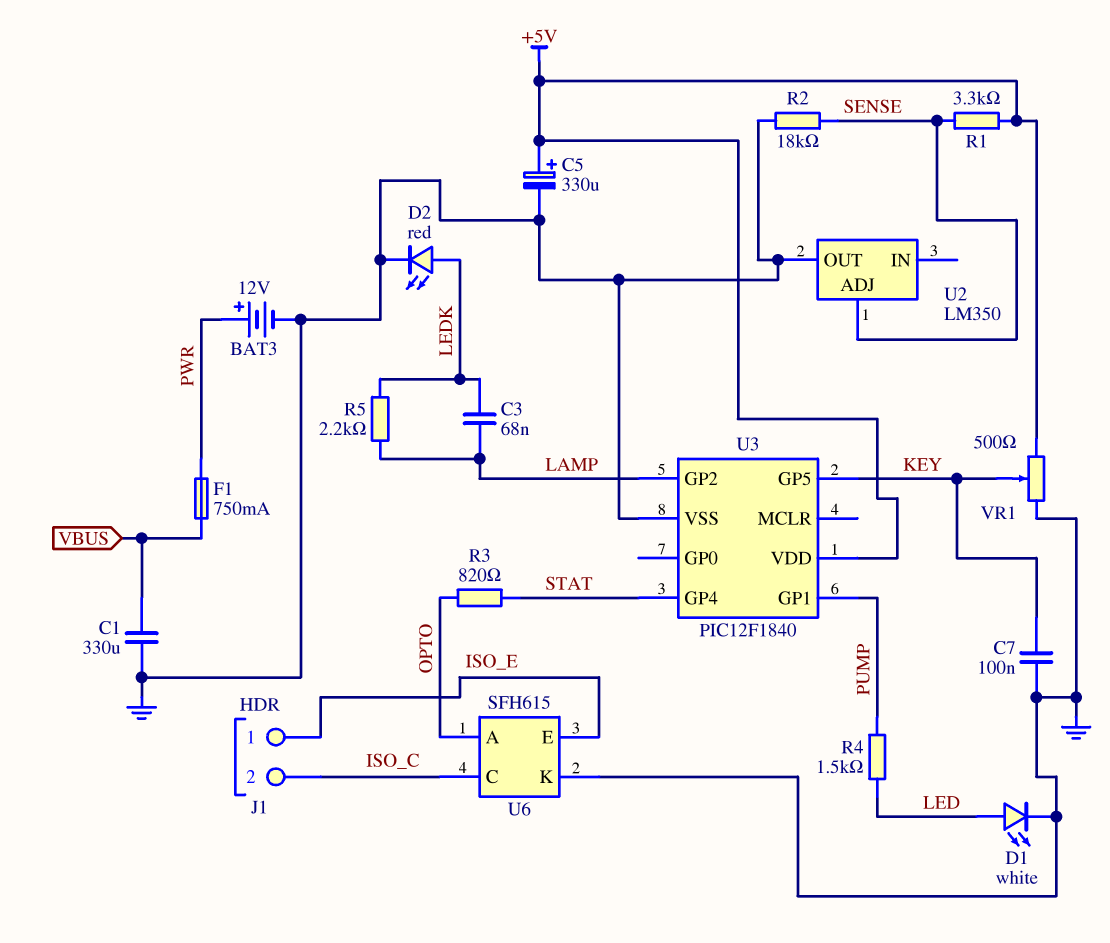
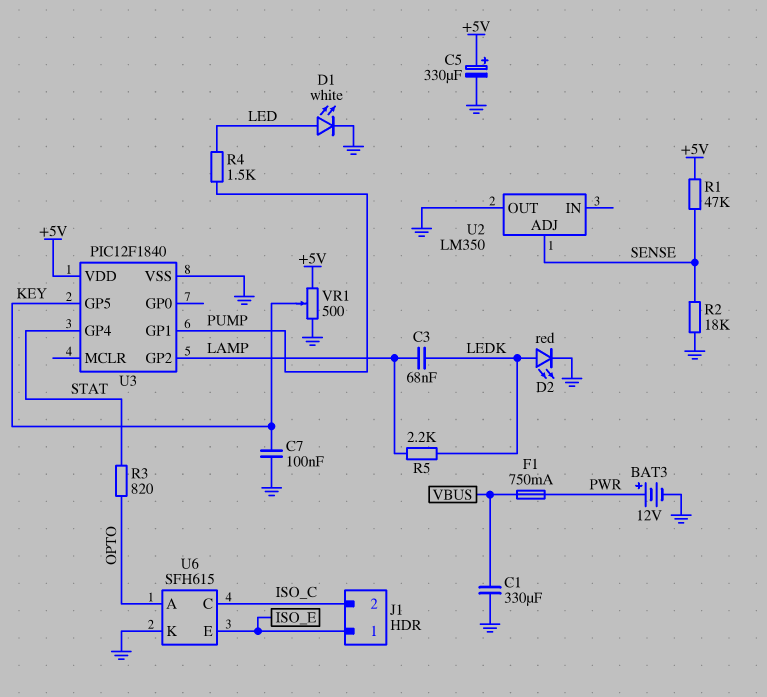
R1: 3.3k (+5V, SENSE) -> 47k (+5V, SENSE)

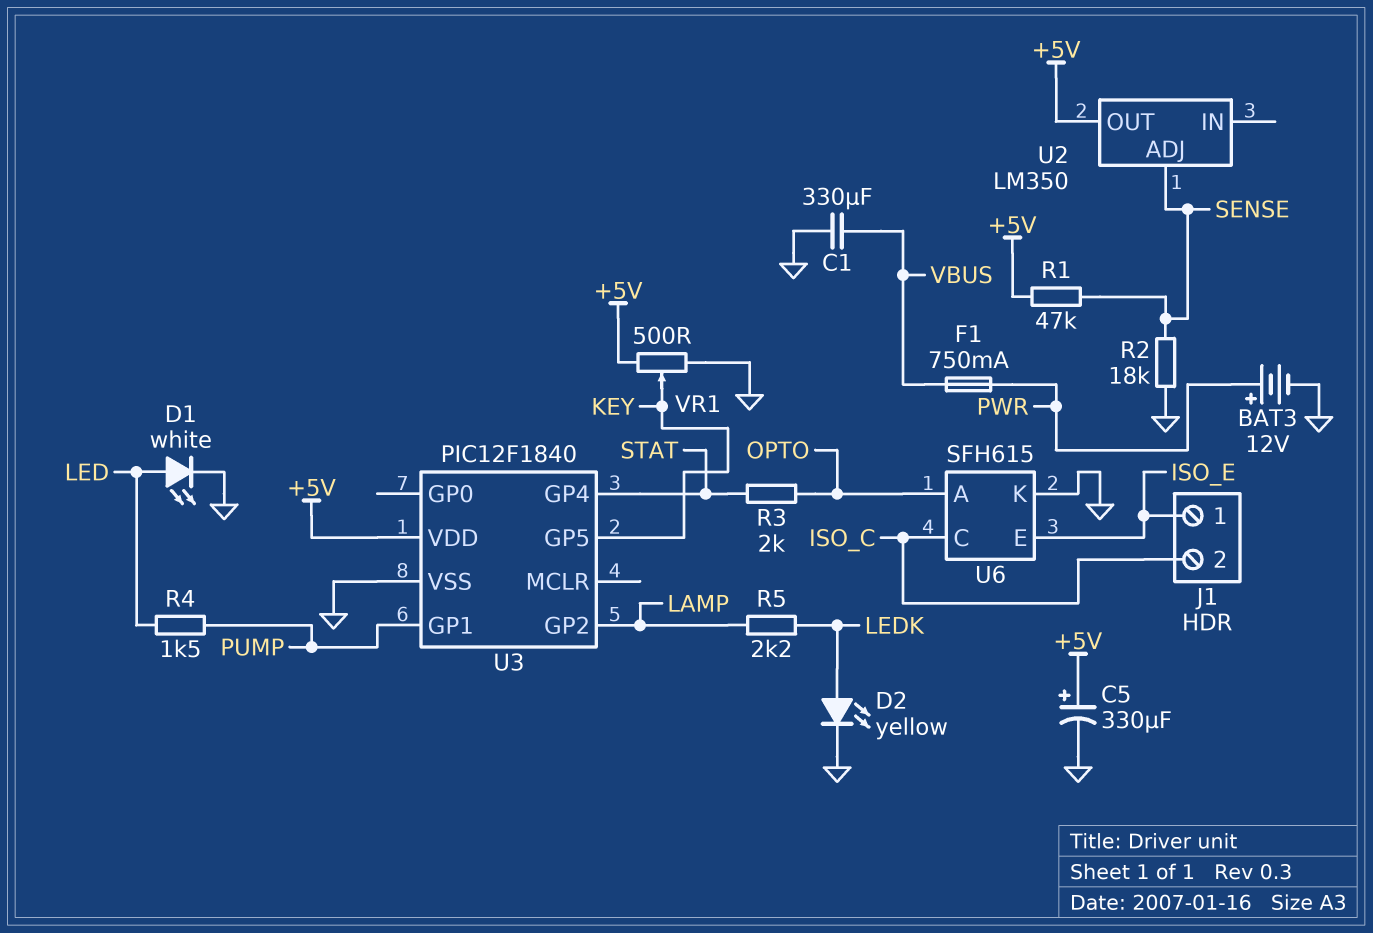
C3: 68nF (LAMP, LEDK) -> none
C7: 100nF (GND, KEY) -> none
D2: LED red (A LEDK, K GND) -> LED yellow (A LEDK, K GND)
R3: 820 (OPTO, STAT) -> 2k (OPTO, STAT)
U2 pin OUT: GND -> +5V

